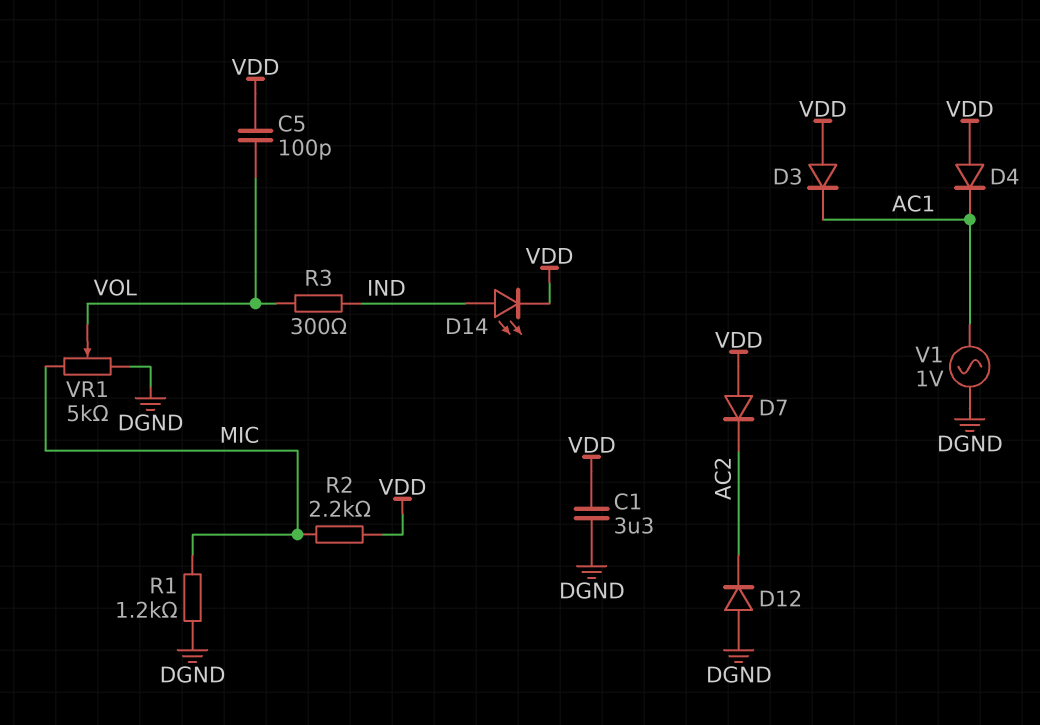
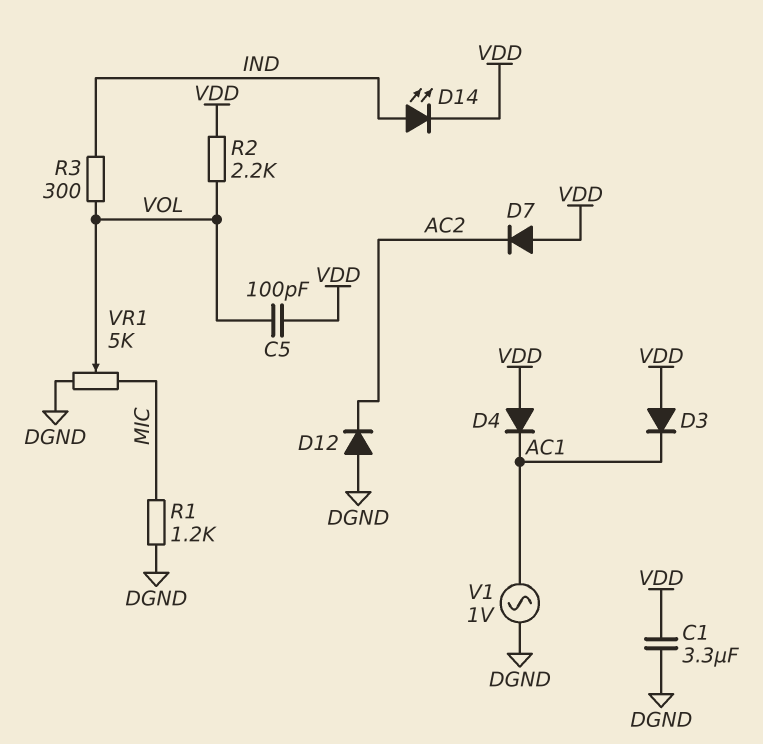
R2: 2.2k (MIC, VDD) -> 2.2k (VDD, VOL)

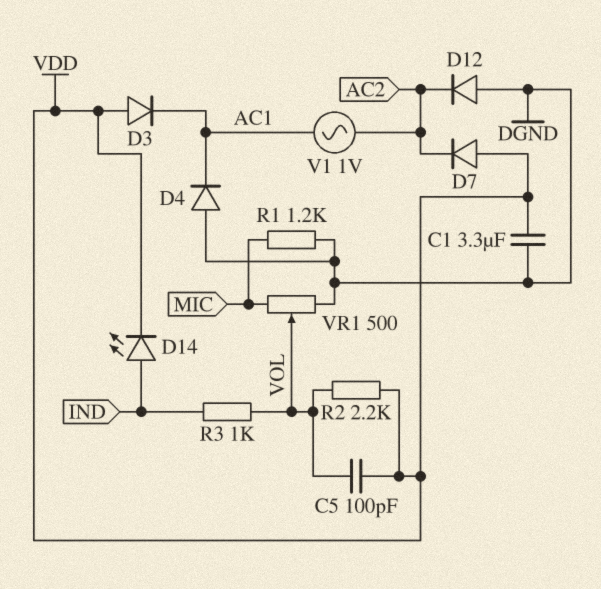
D4: diode (A VDD, K AC1) -> diode (A DGND, K AC1)
R3: 300 (IND, VOL) -> 1k (IND, VOL)
V1: AC 1V (AC1, DGND) -> AC 1V (AC1, AC2)
VR1: 5k (DGND, MIC, wiper VOL) -> 500 (DGND, MIC, wiper VOL)

